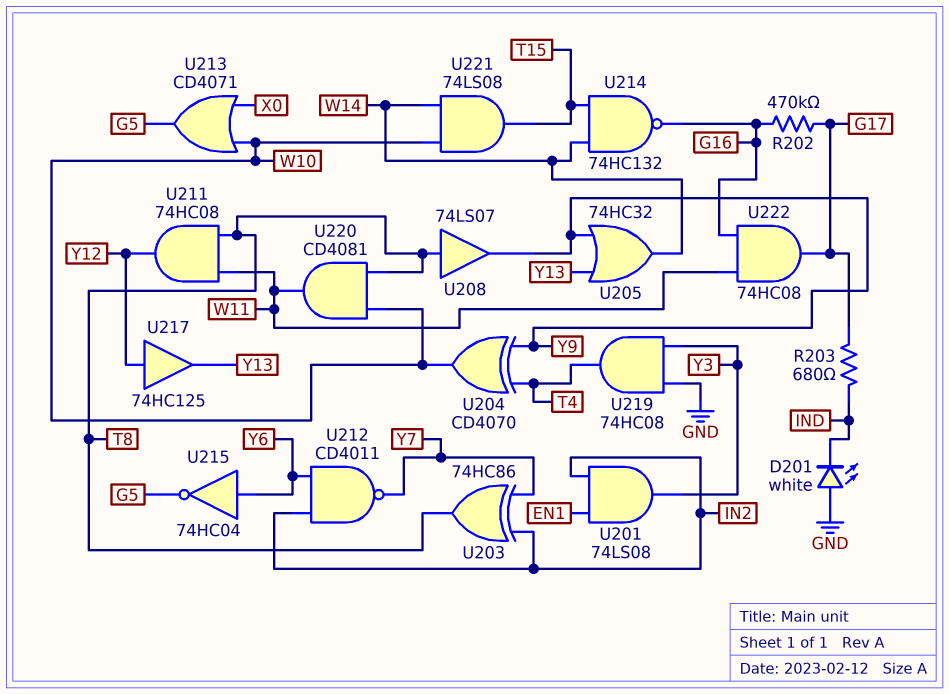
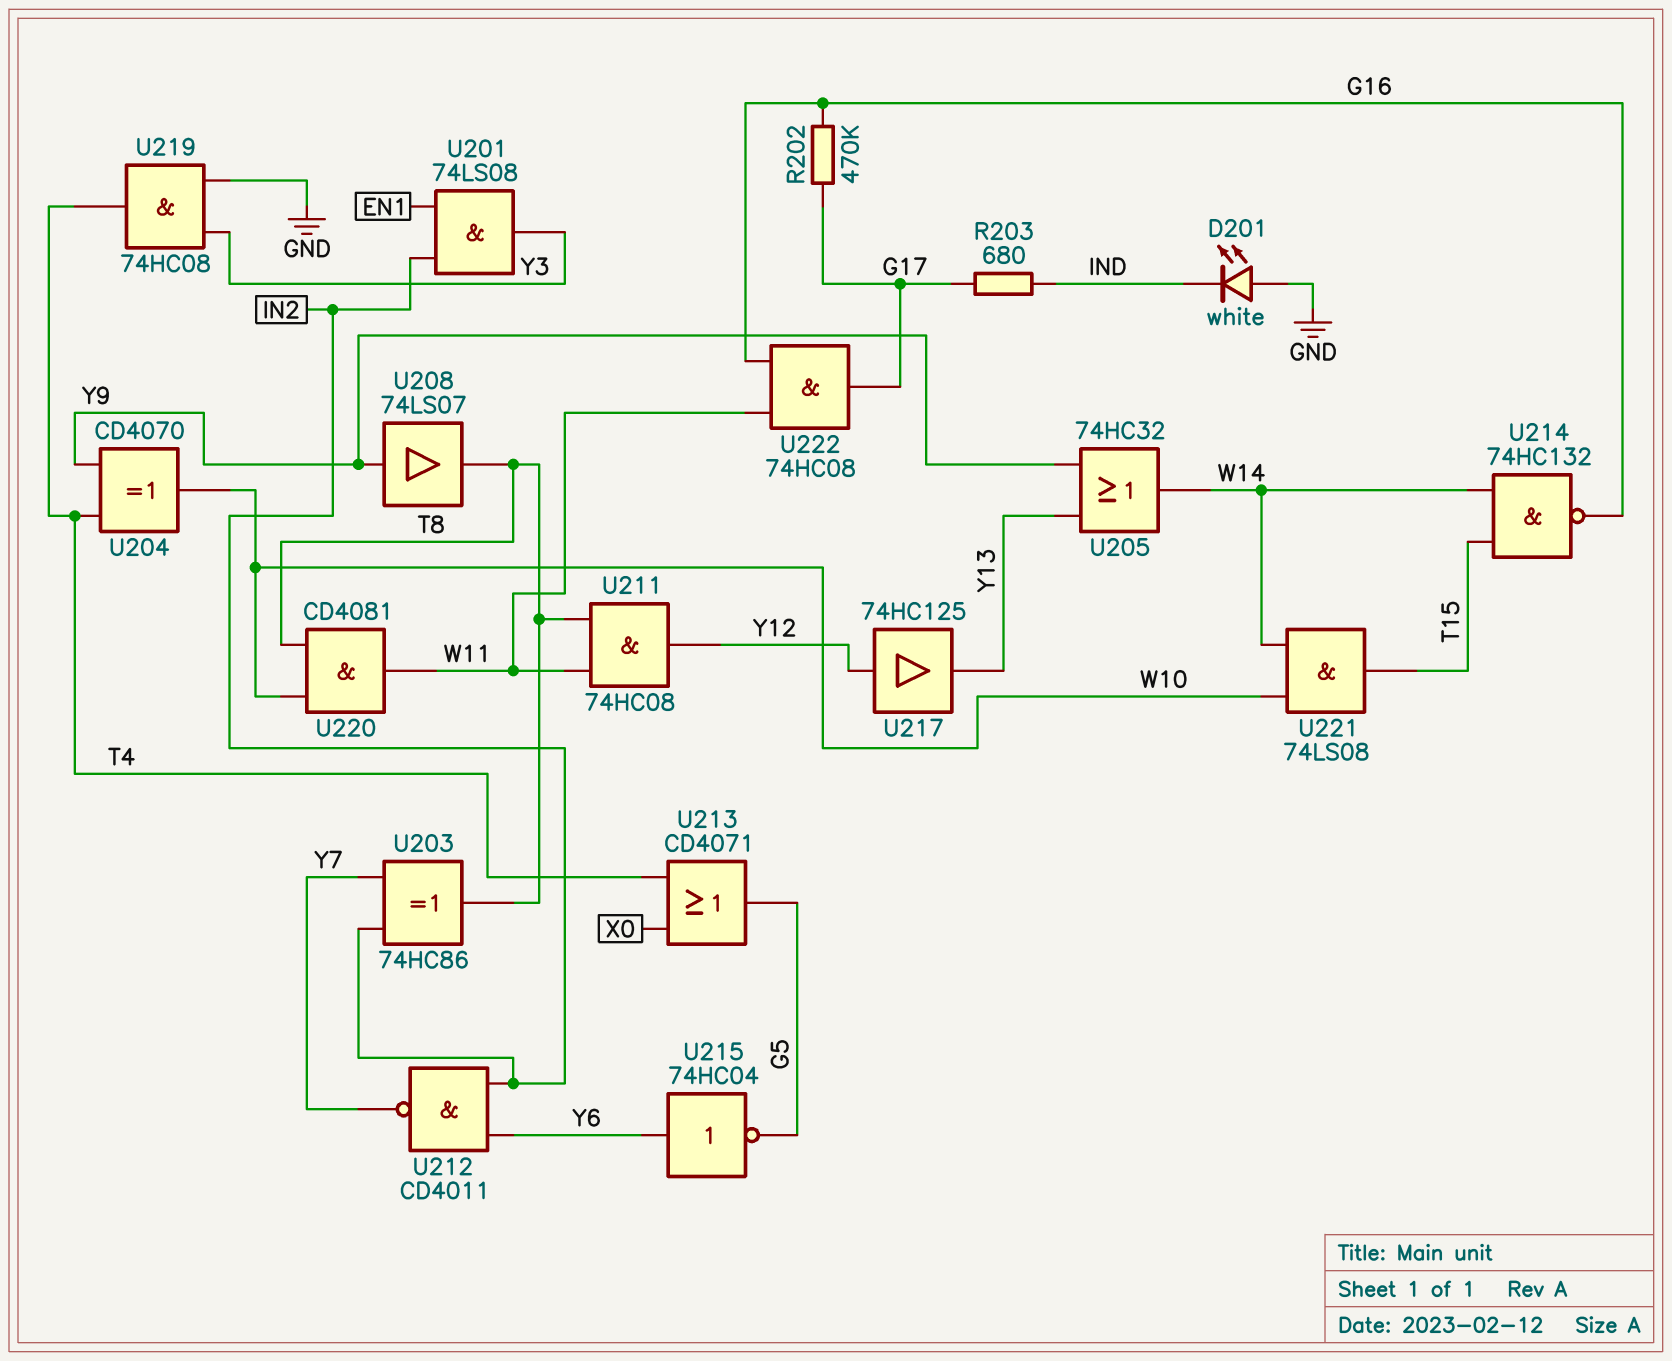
U208: buffer 74LS07 (in T8, out Y9) -> buffer 74LS07 (in Y9, out T8)
U213: OR CD4071 (in W10, in X0, out G5) -> OR CD4071 (in T4, in X0, out G5)

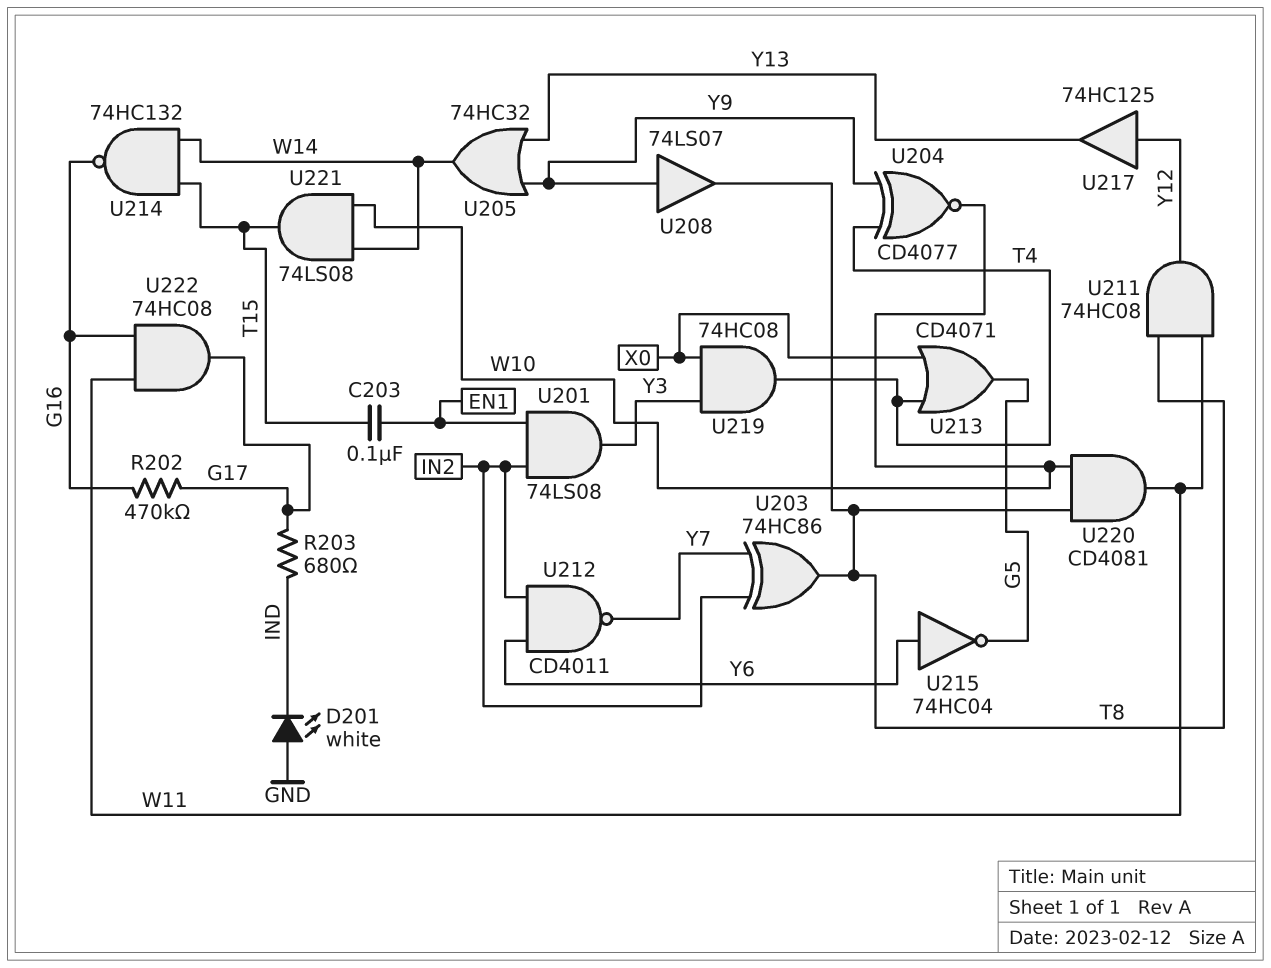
C203: none -> 100nF (EN1, T15)
U204: XOR CD4070 (in T4, in Y9, out W10) -> XNOR CD4077 (in T4, in Y9, out W10)
U219: AND 74HC08 (in GND, in Y3, out T4) -> AND 74HC08 (in X0, in Y3, out T4)

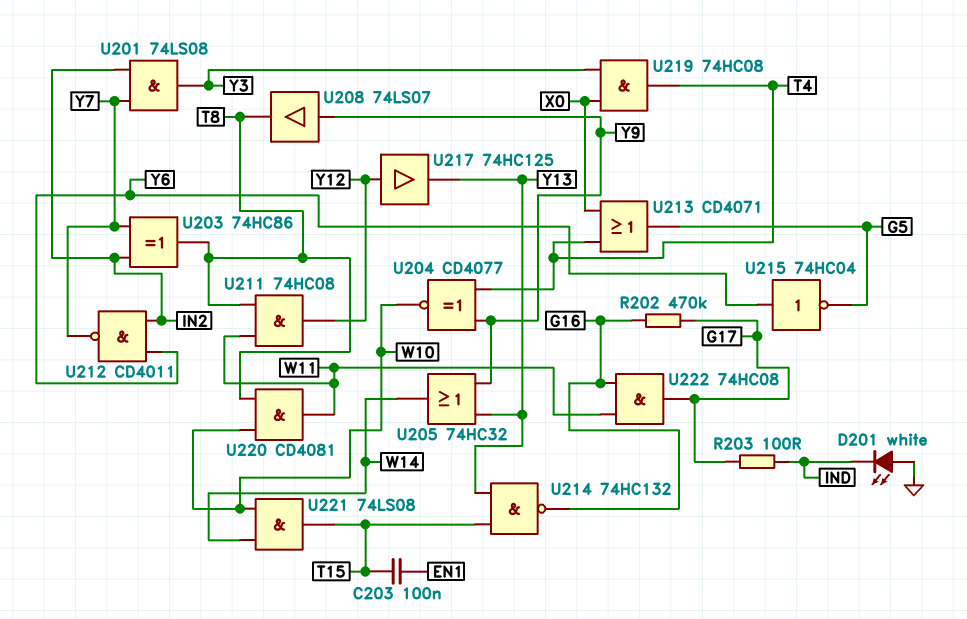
R203: 680 (G17, IND) -> 100 (G17, IND)
U201: AND 74LS08 (in EN1, in IN2, out Y3) -> AND 74LS08 (in IN2, in Y7, out Y3)
U214: NAND 74HC132 (in T15, in W14, out G16) -> NAND 74HC132 (in T15, in Y13, out G16)

